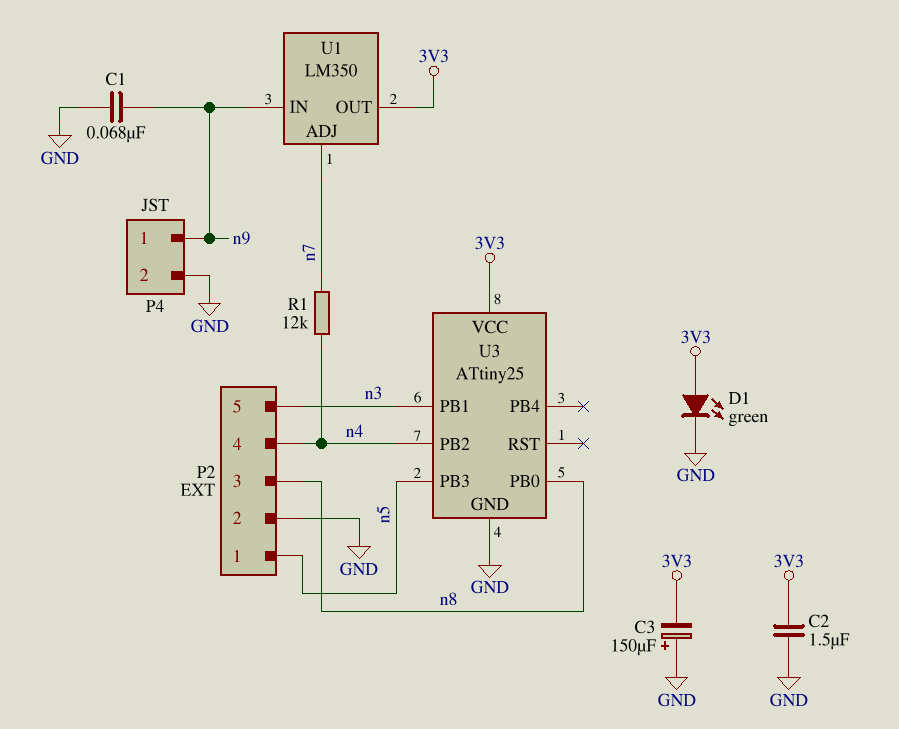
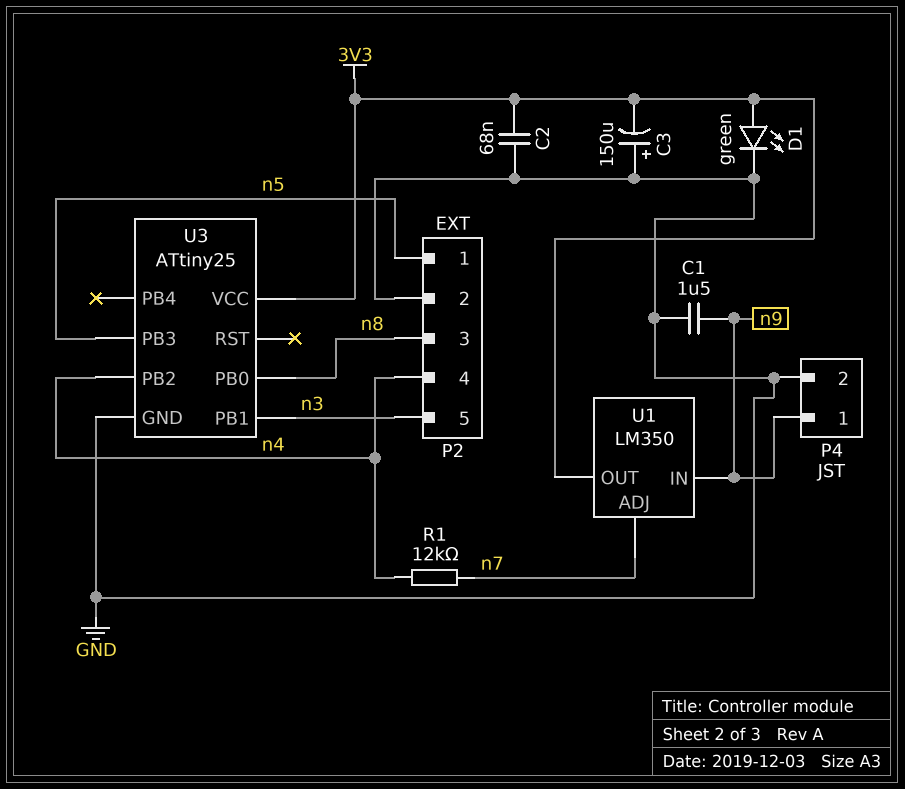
C1: 68nF (GND, n9) -> 1.5uF (GND, n9)
C2: 1.5uF (3V3, GND) -> 68nF (3V3, GND)

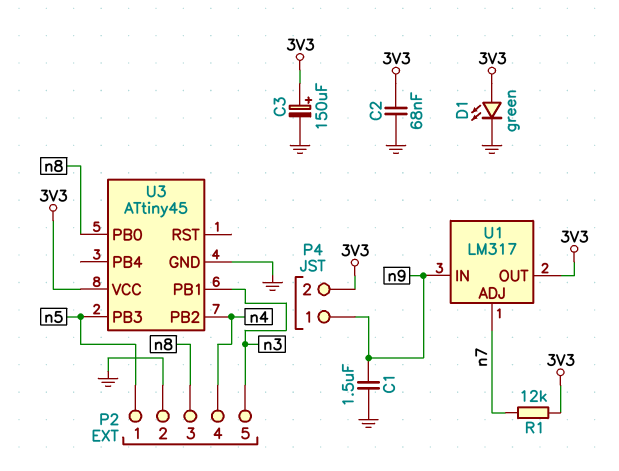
C3: 150uF (plus GND, minus 3V3) -> 150uF (plus 3V3, minus GND)
P4 pin 2: GND -> 3V3
R1: 12k (n4, n7) -> 12k (3V3, n7)
U1: LM350 -> LM317
U3: ATtiny25 -> ATtiny45

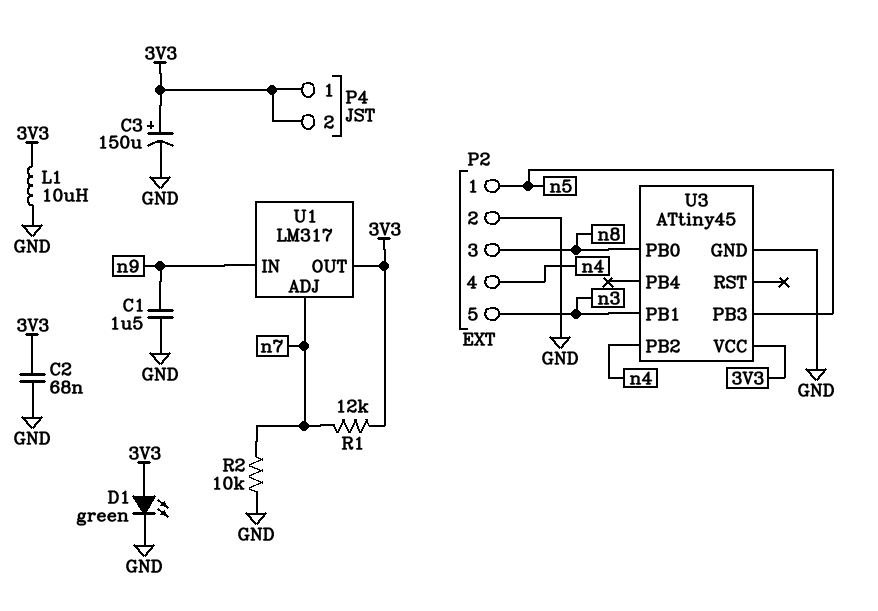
L1: none -> 10uH (3V3, GND)
P4 pin 1: n9 -> 3V3
R2: none -> 10k (GND, n7)

